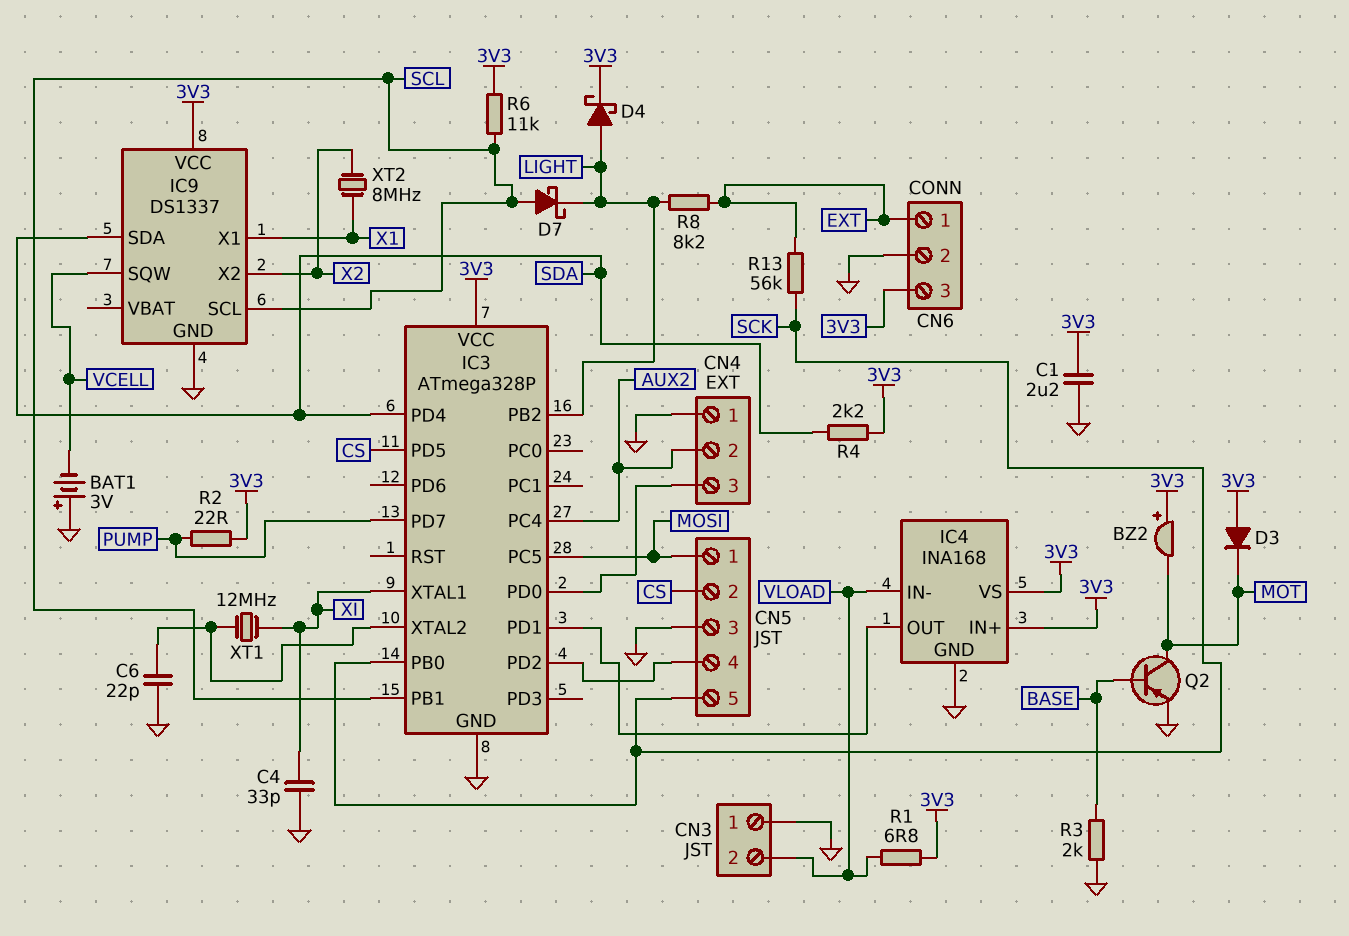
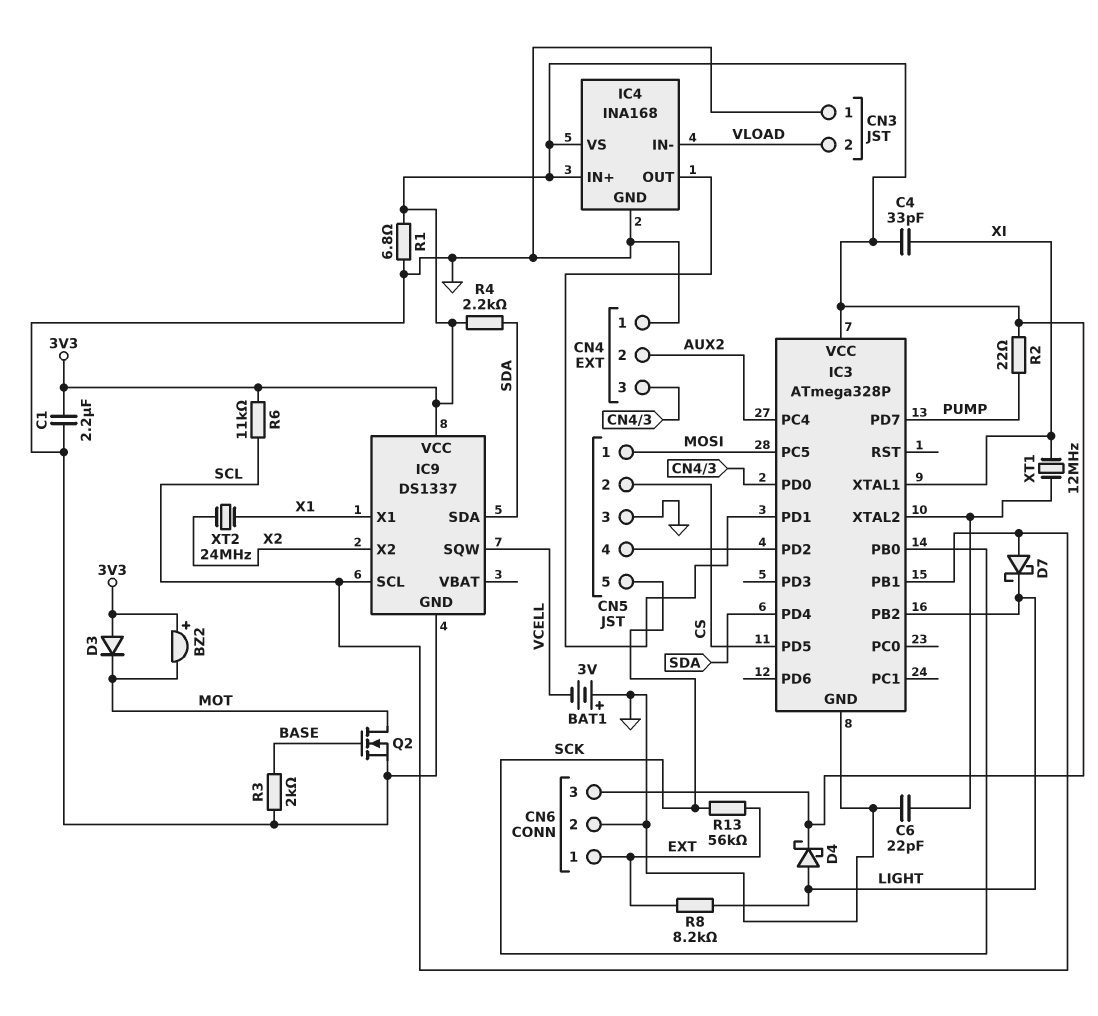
C4: 33pF (GND, XI) -> 33pF (3V3, XI)
Q2: PNP (B BASE, C MOT, E GND) -> NMOS (G BASE, D MOT, S GND)
R1: 6.8 (3V3, VLOAD) -> 6.8 (3V3, GND)
XT2: 8MHz (X1, X2) -> 24MHz (X1, X2)

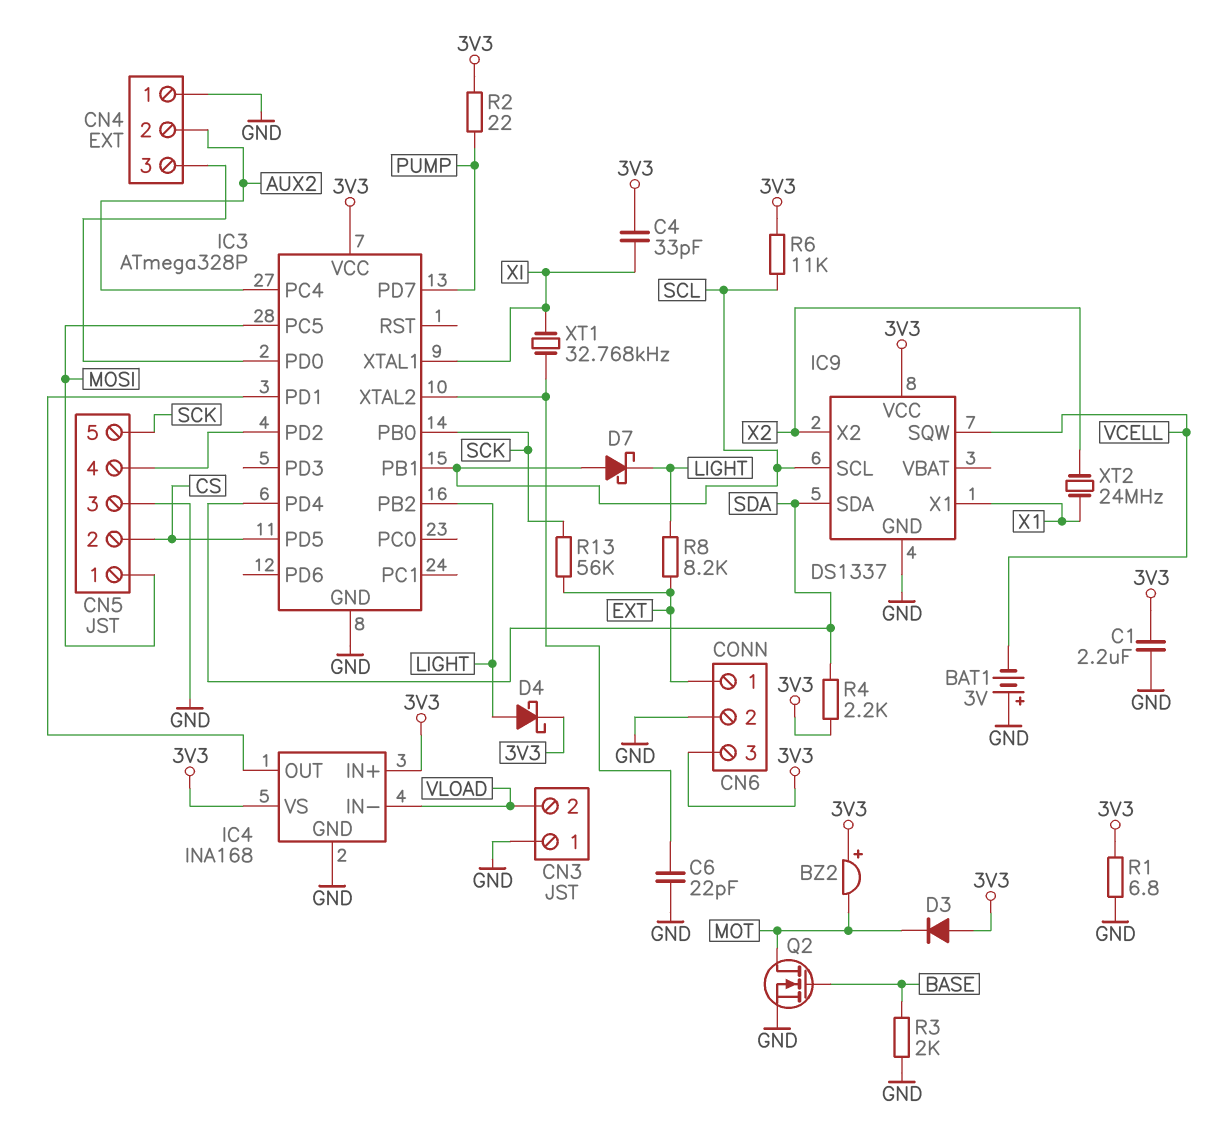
XT1: 12MHz (IC3/XTAL2, XI) -> 32.768kHz (IC3/XTAL2, XI)

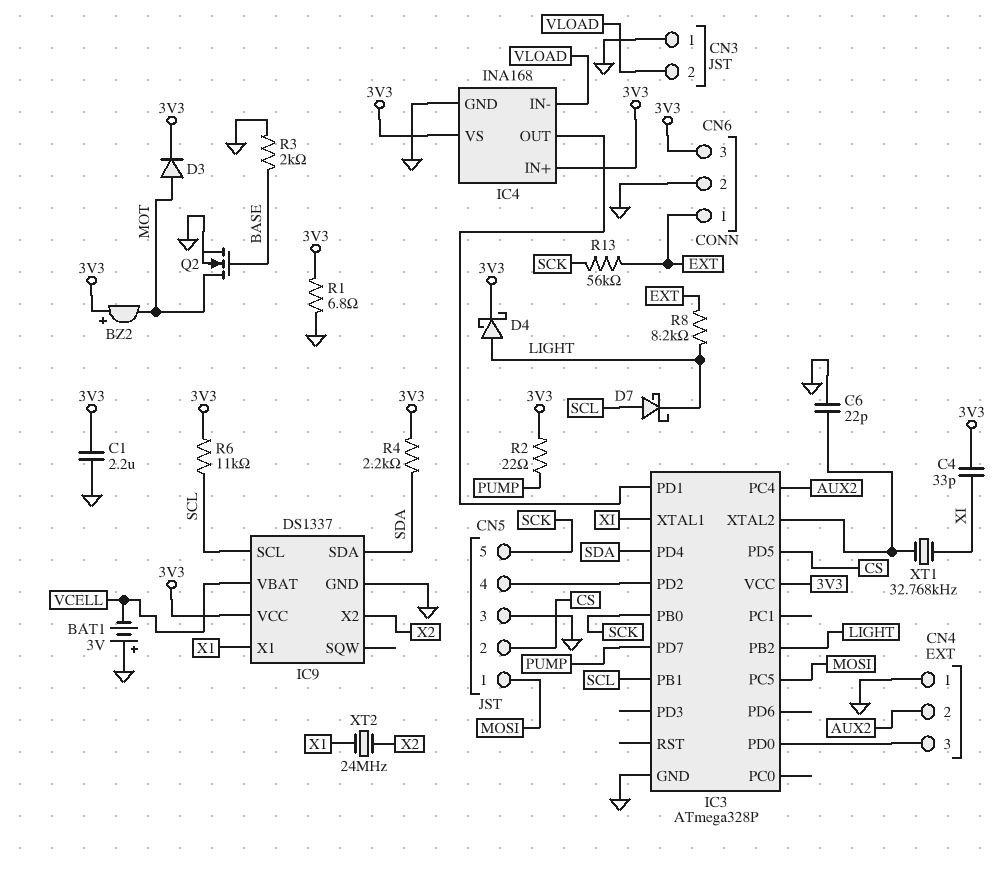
D3: diode (A 3V3, K MOT) -> diode (A MOT, K 3V3)
IC9 pin SQW: VCELL -> none
IC9 pin VBAT: none -> VCELL

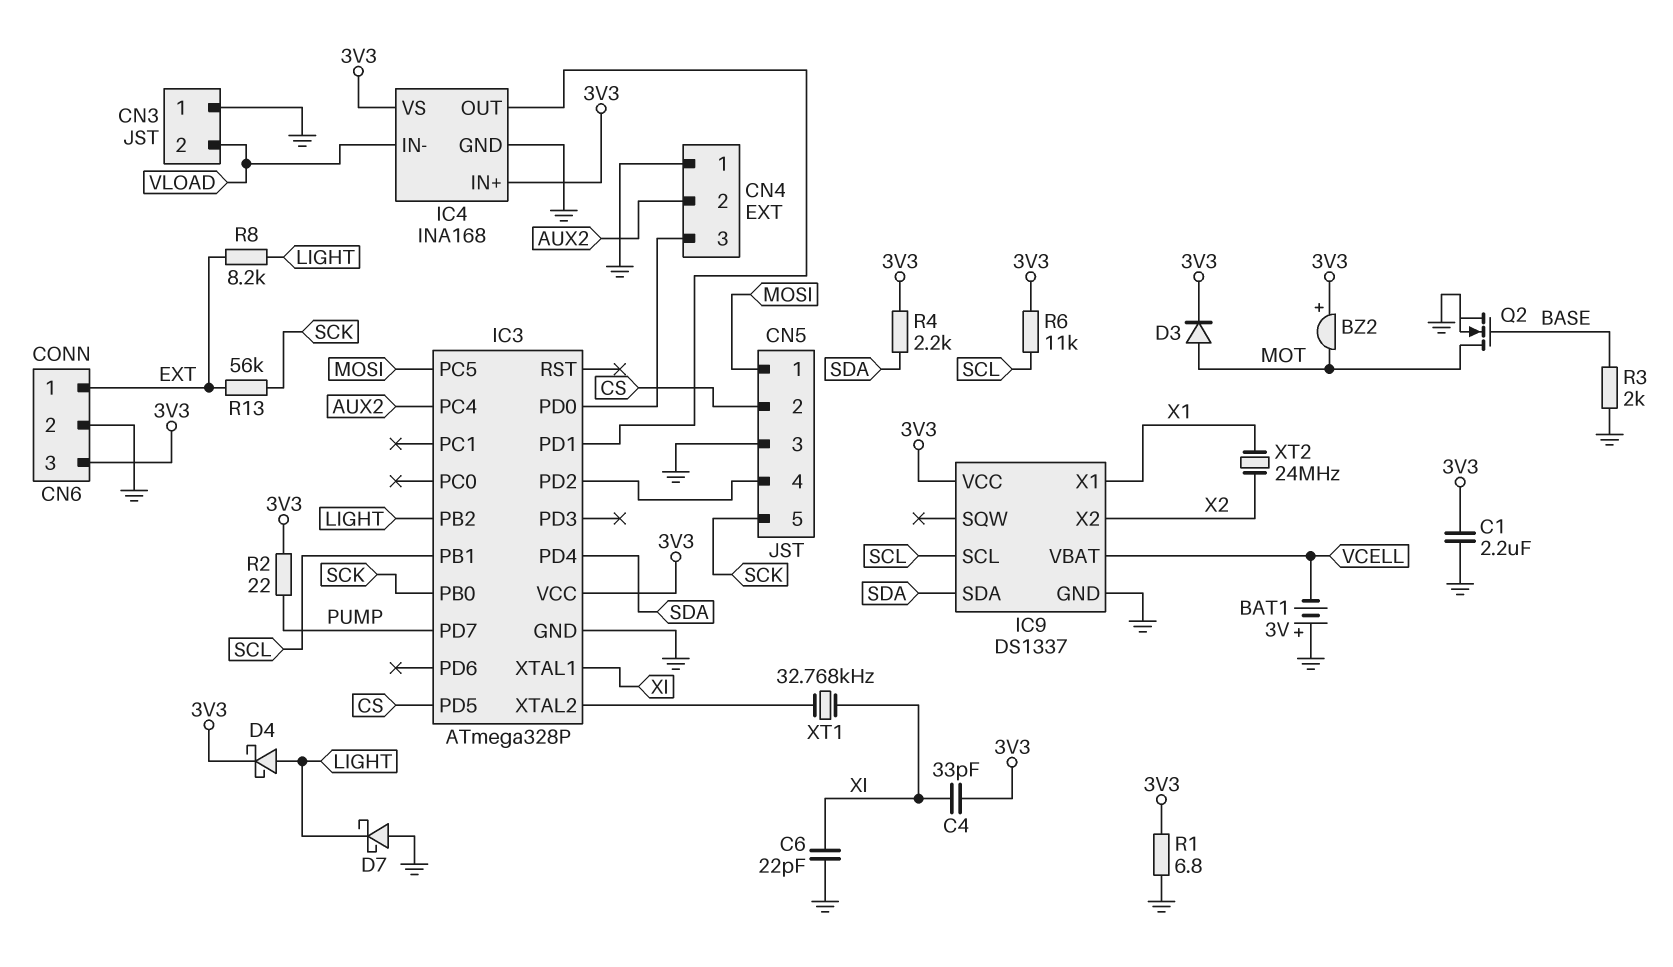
C6: 22pF (GND, IC3/XTAL2) -> 22pF (GND, XI)
D7: schottky (A SCL, K LIGHT) -> schottky (A GND, K LIGHT)

